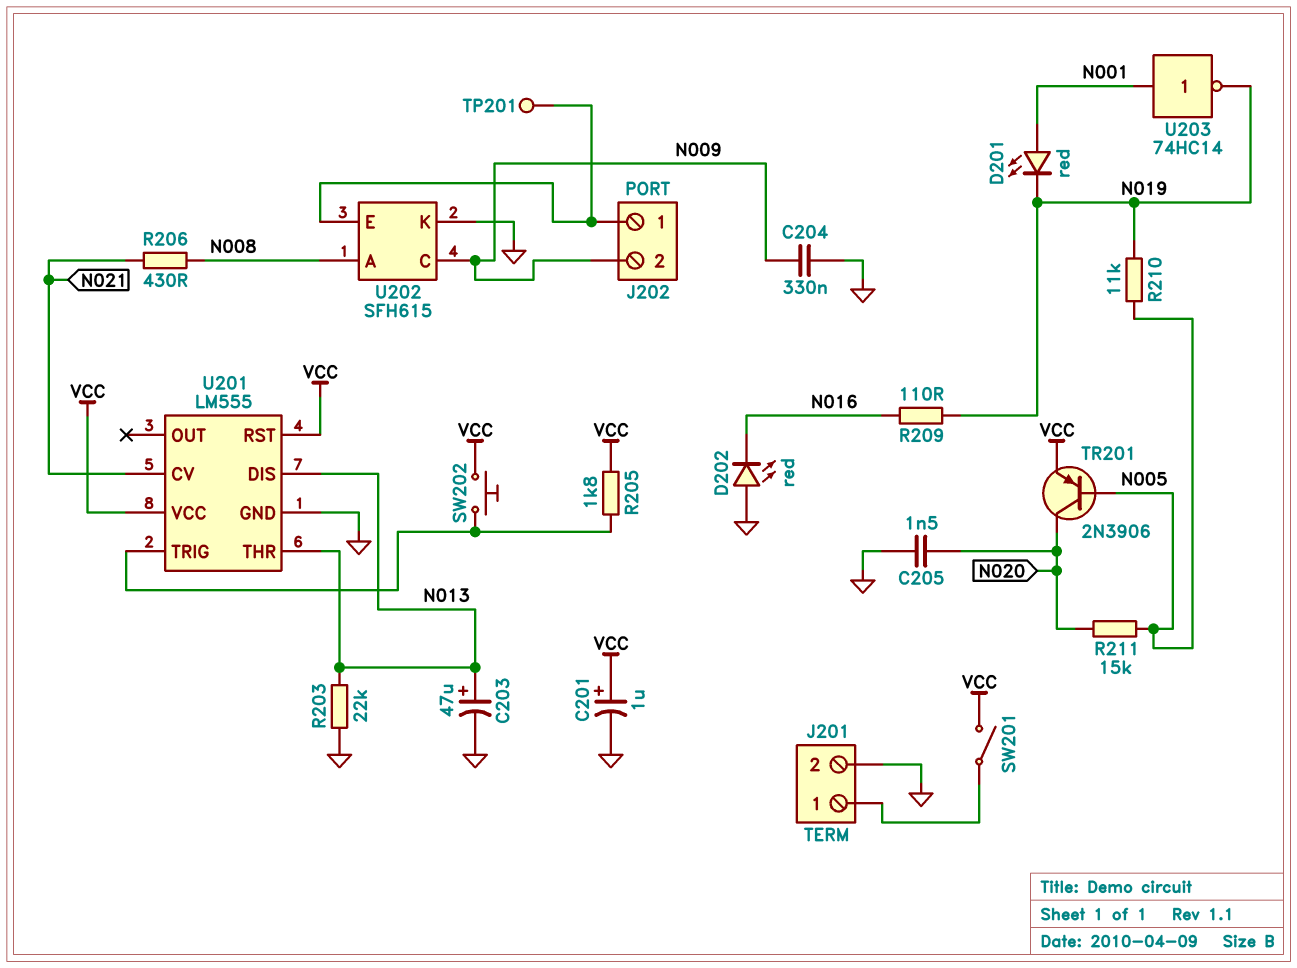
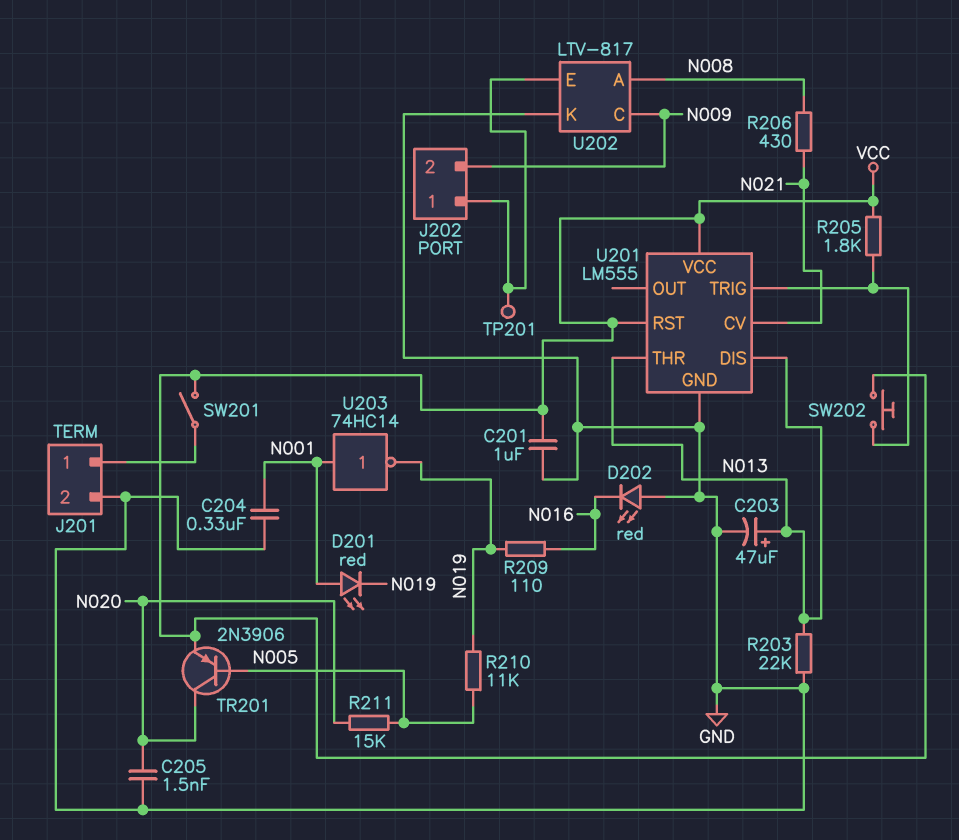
C201: 1uF (plus VCC, minus GND) -> 1uF (GND, VCC)
C204: 330nF (GND, N009) -> 330nF (GND, N001)
U202: SFH615 -> LTV-817

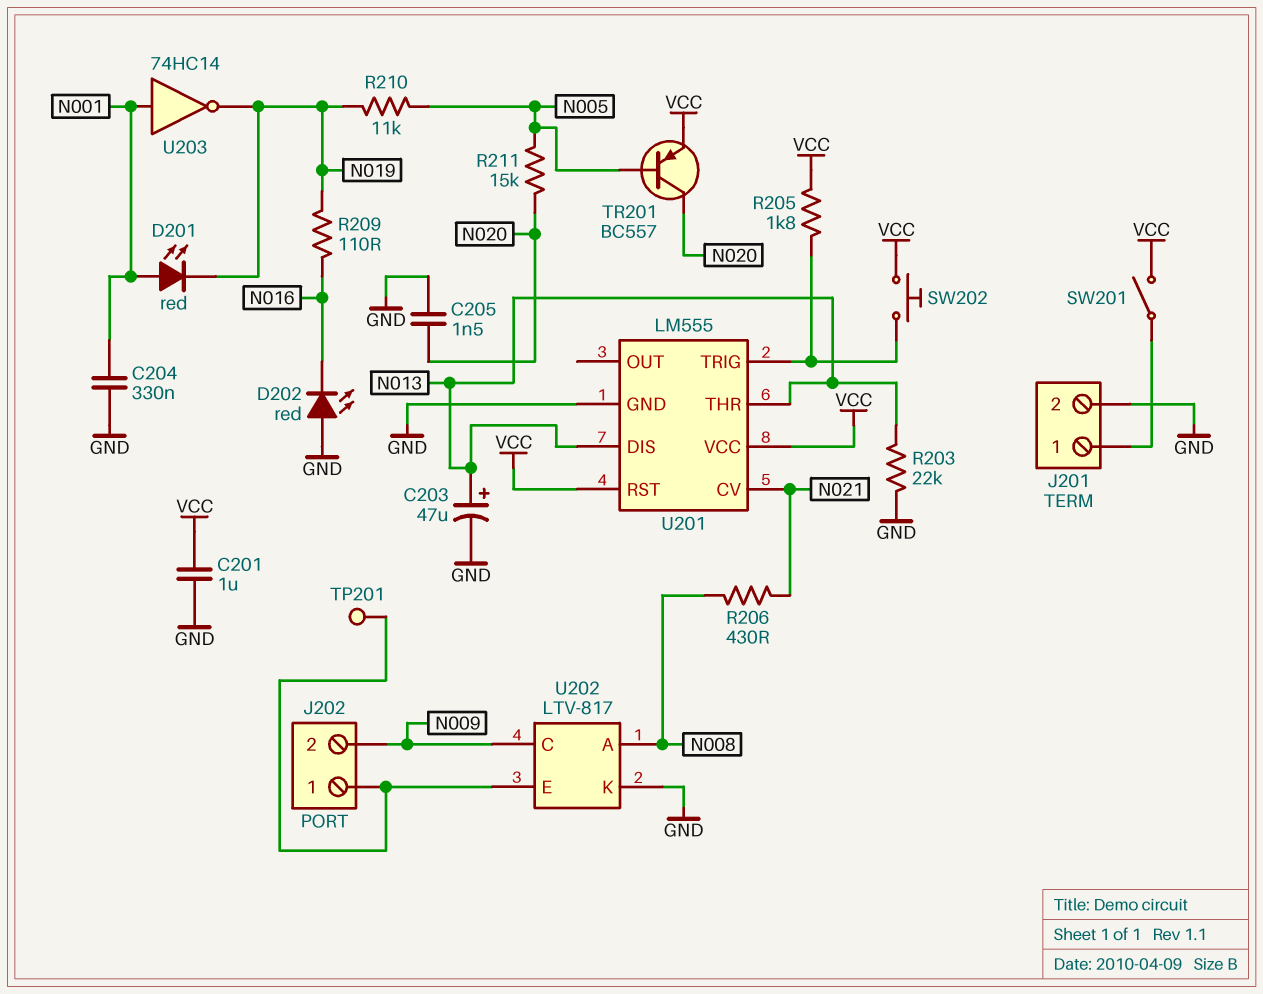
TR201: PNP 2N3906 (B N005, C N020, E VCC) -> PNP BC557 (B N005, C N020, E VCC)

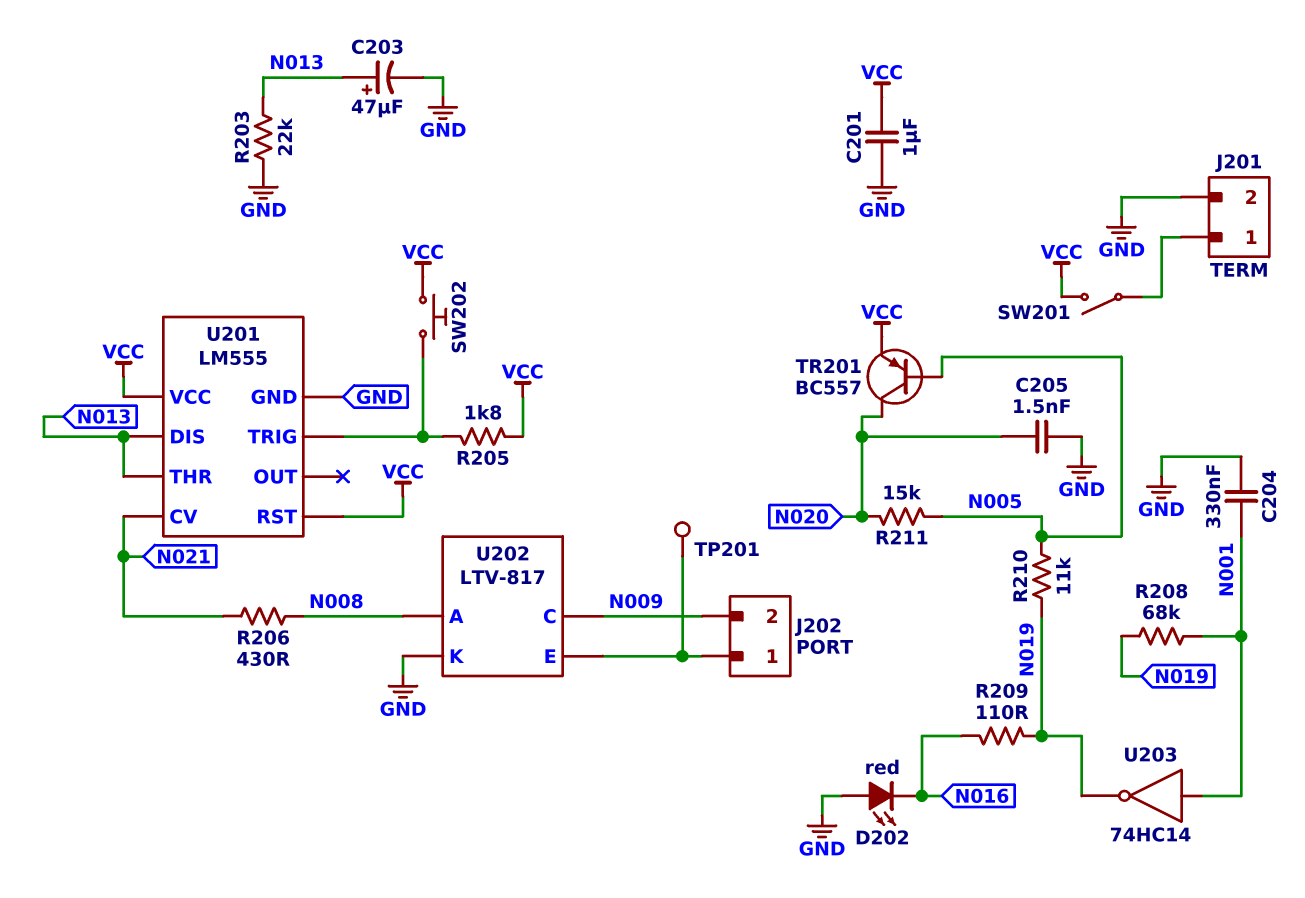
D201: LED red (A N001, K N019) -> none
R208: none -> 68k (N001, N019)

